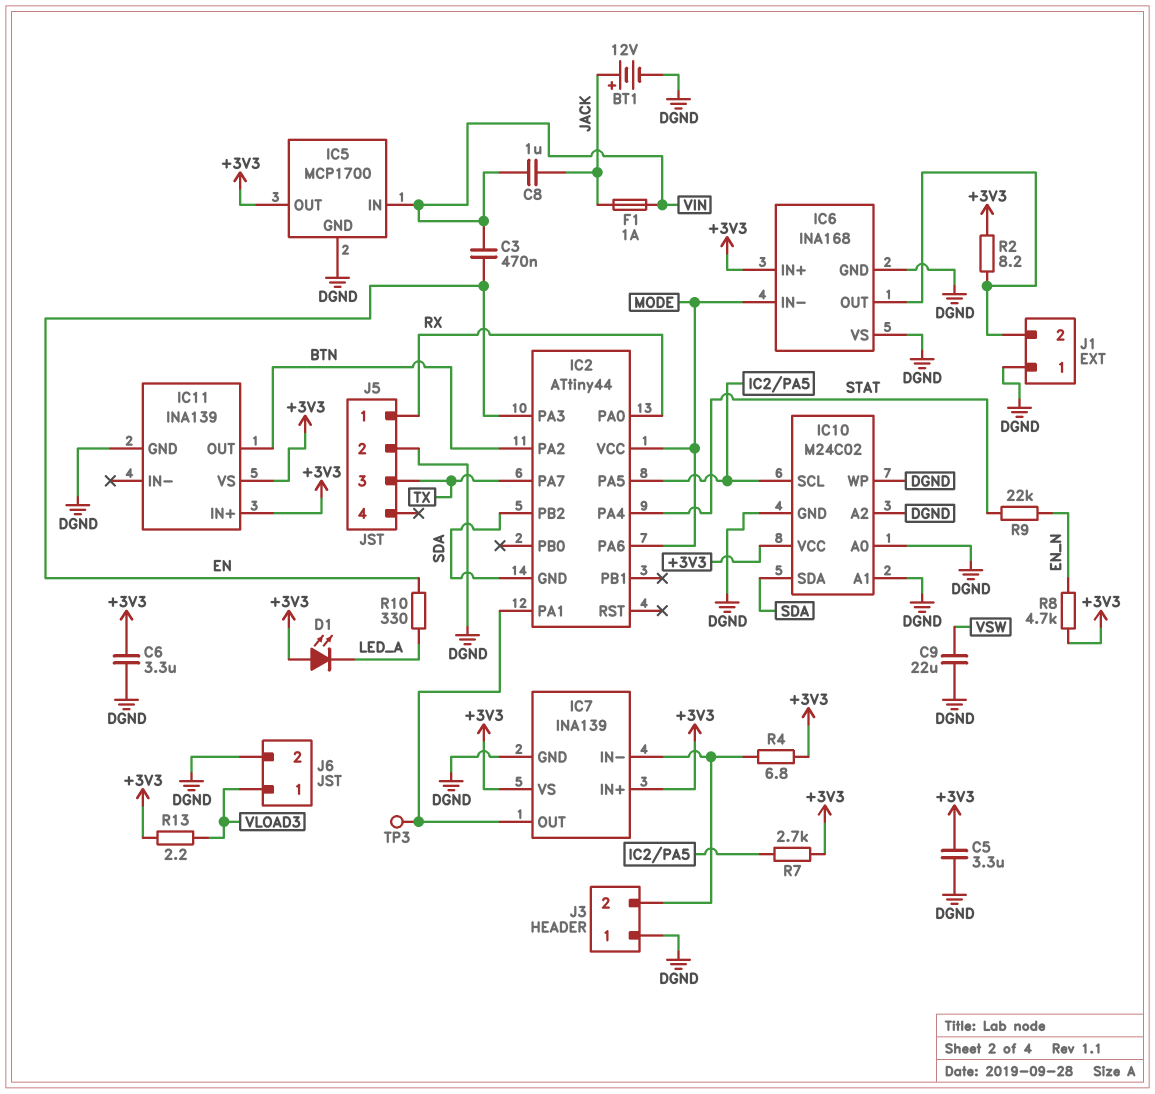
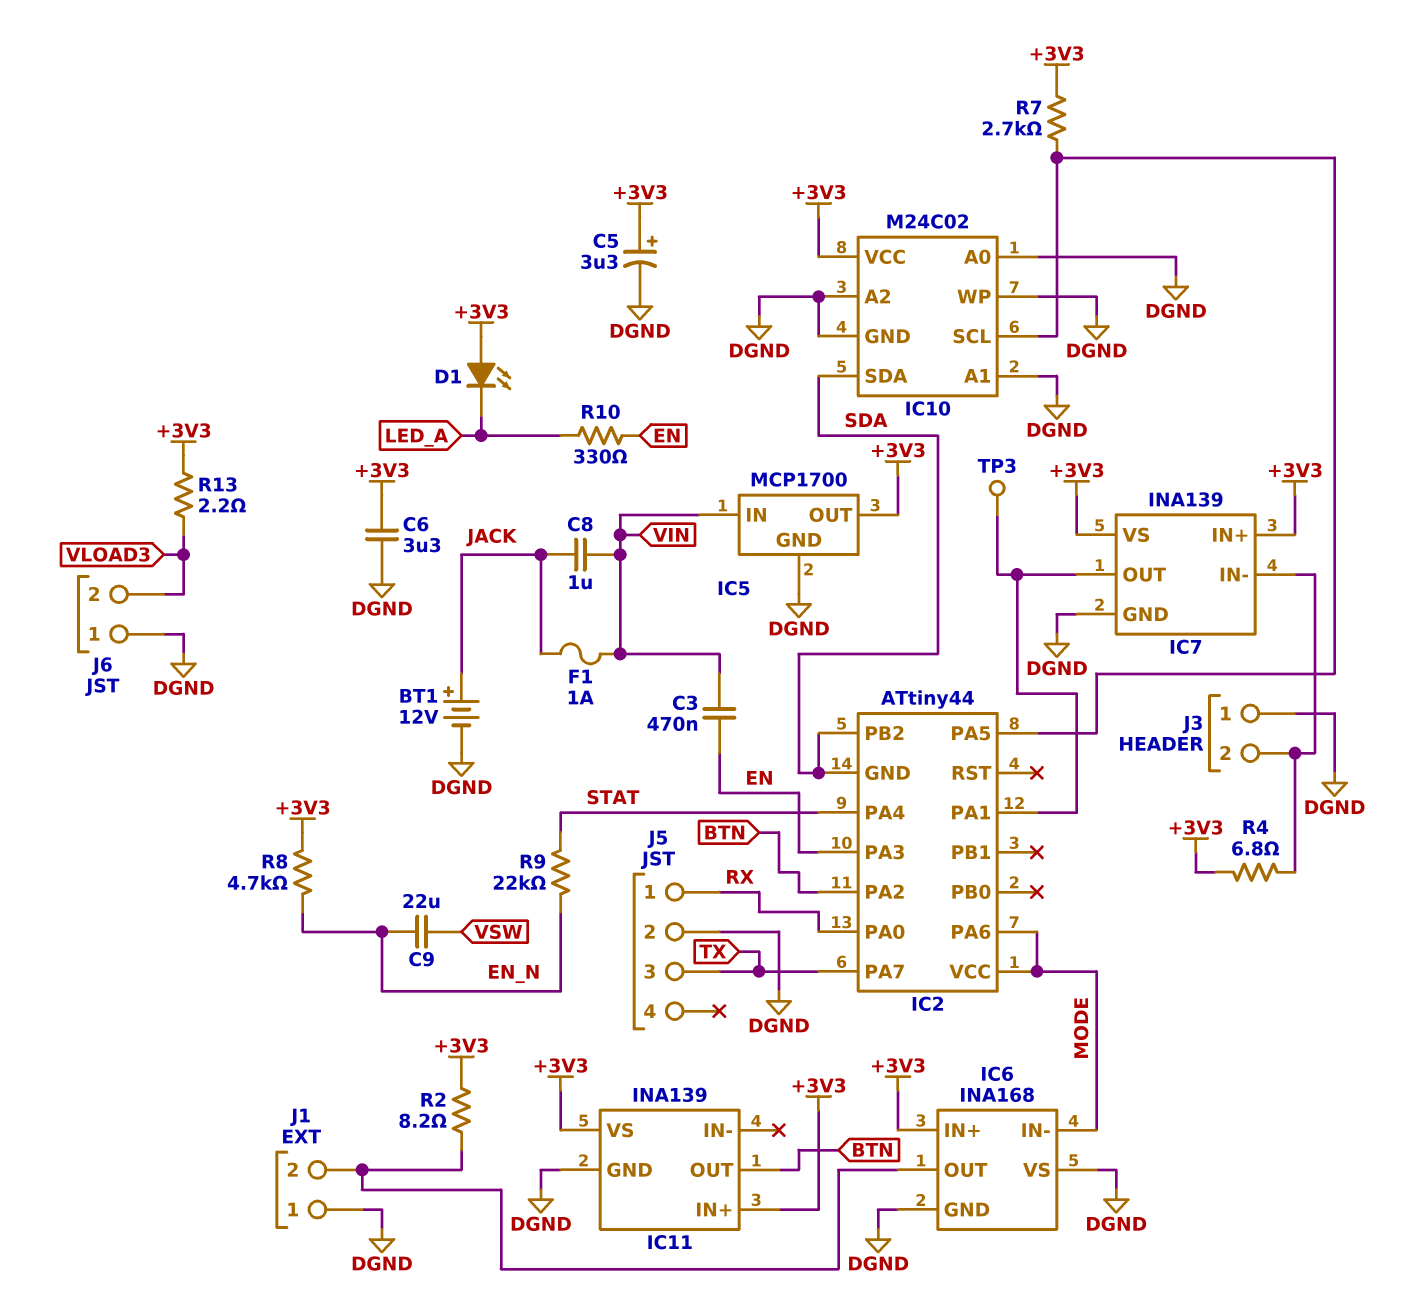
C5: 3.3uF (+3V3, DGND) -> 3.3uF (plus +3V3, minus DGND)
C9: 22uF (DGND, VSW) -> 22uF (EN_N, VSW)
J6 pin 1: VLOAD3 -> DGND
J6 pin 2: DGND -> VLOAD3

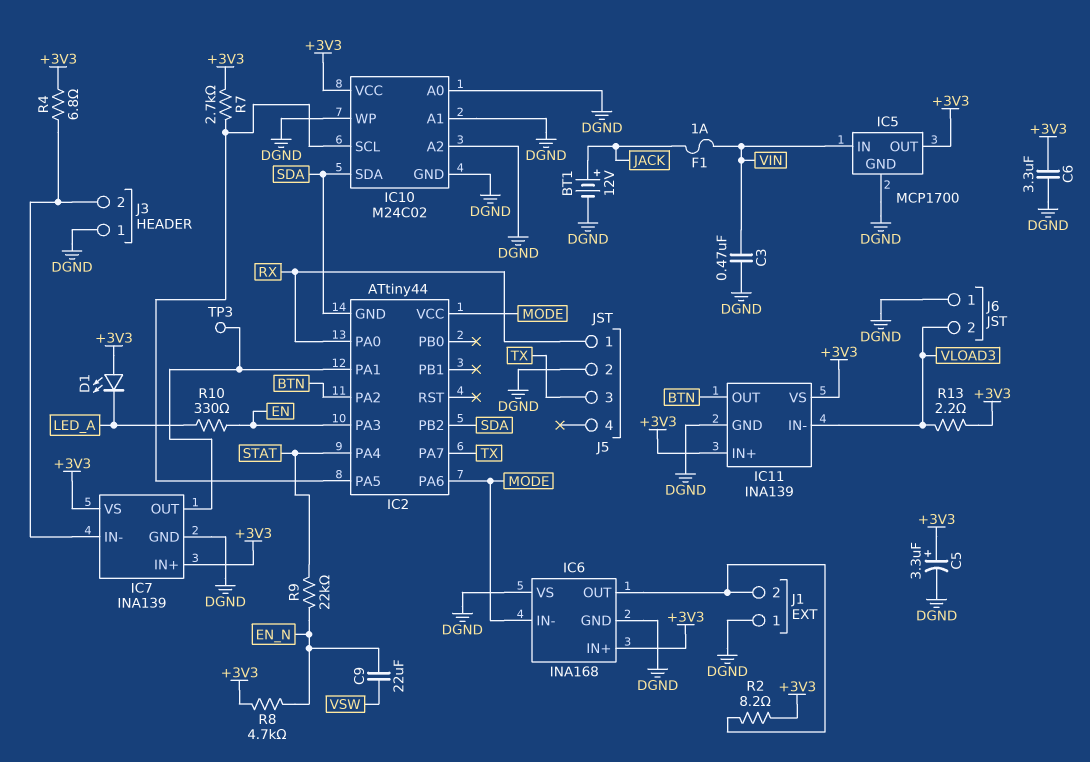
C3: 470nF (EN, VIN) -> 470nF (DGND, VIN)
C8: 1uF (JACK, VIN) -> none
IC11 pin IN-: none -> VLOAD3

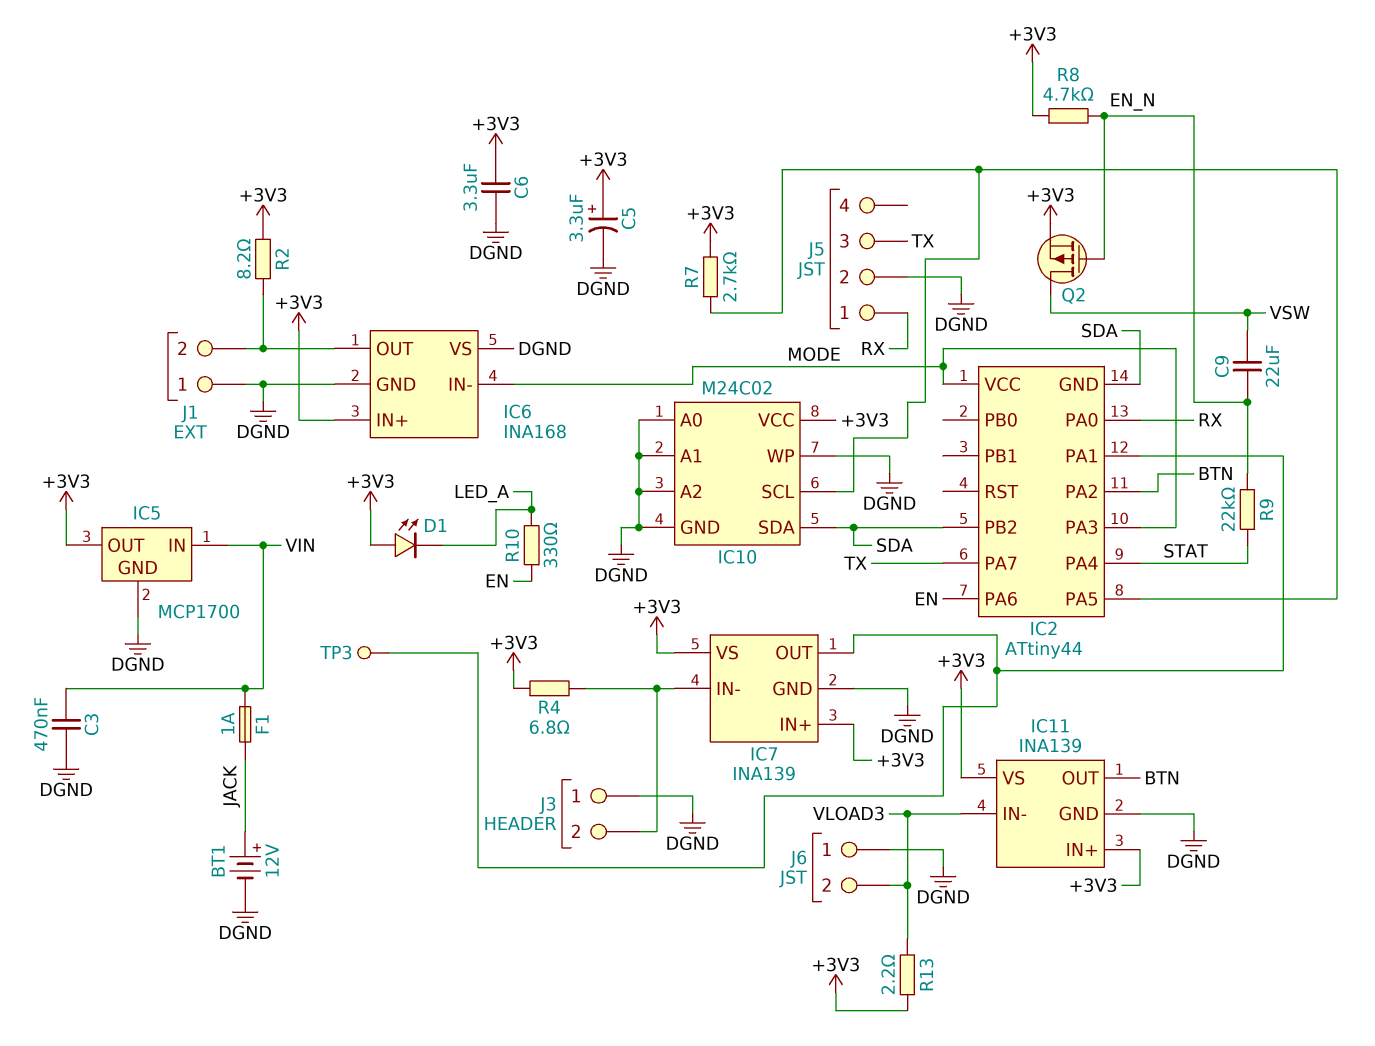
IC2 pin PA3: EN -> MODE
IC2 pin PA6: MODE -> EN
Q2: none -> PMOS (G EN_N, D VSW, S +3V3)

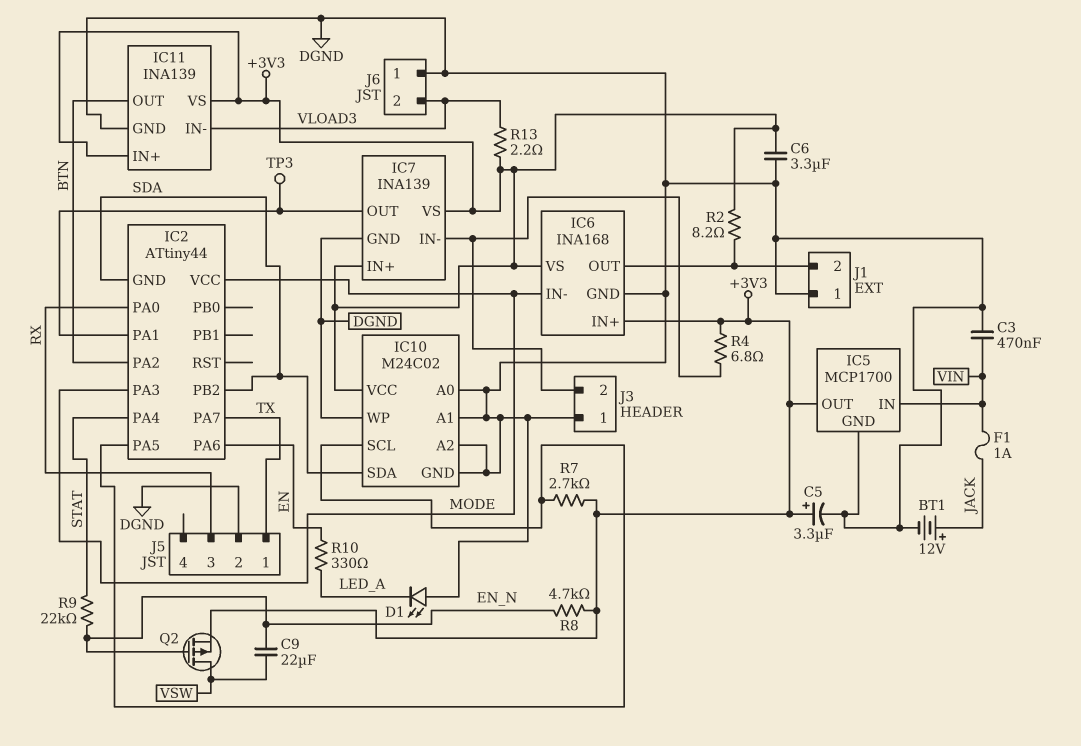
D1: LED (A +3V3, K LED_A) -> LED (A DGND, K LED_A)
IC6 pin VS: DGND -> +3V3
J5 pin 1: RX -> TX
J5 pin 3: TX -> RX

